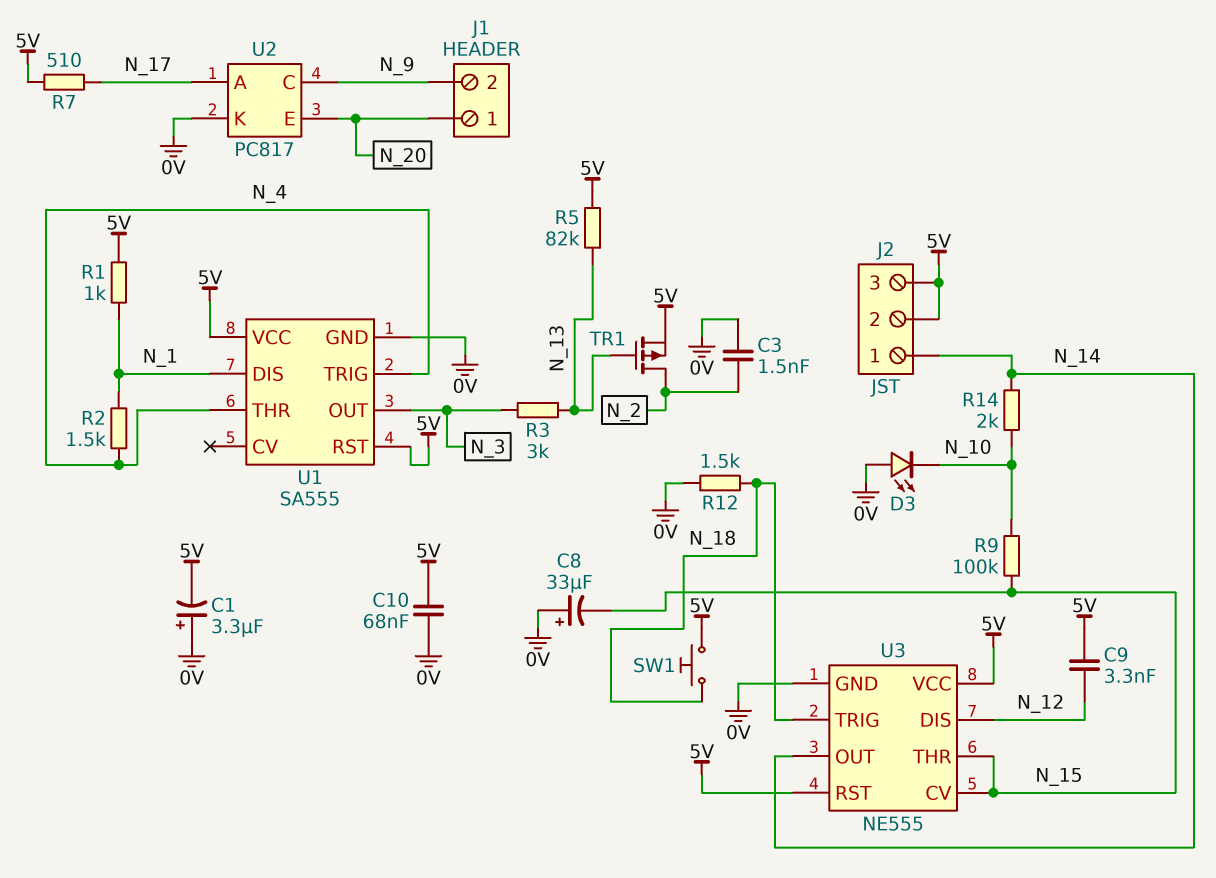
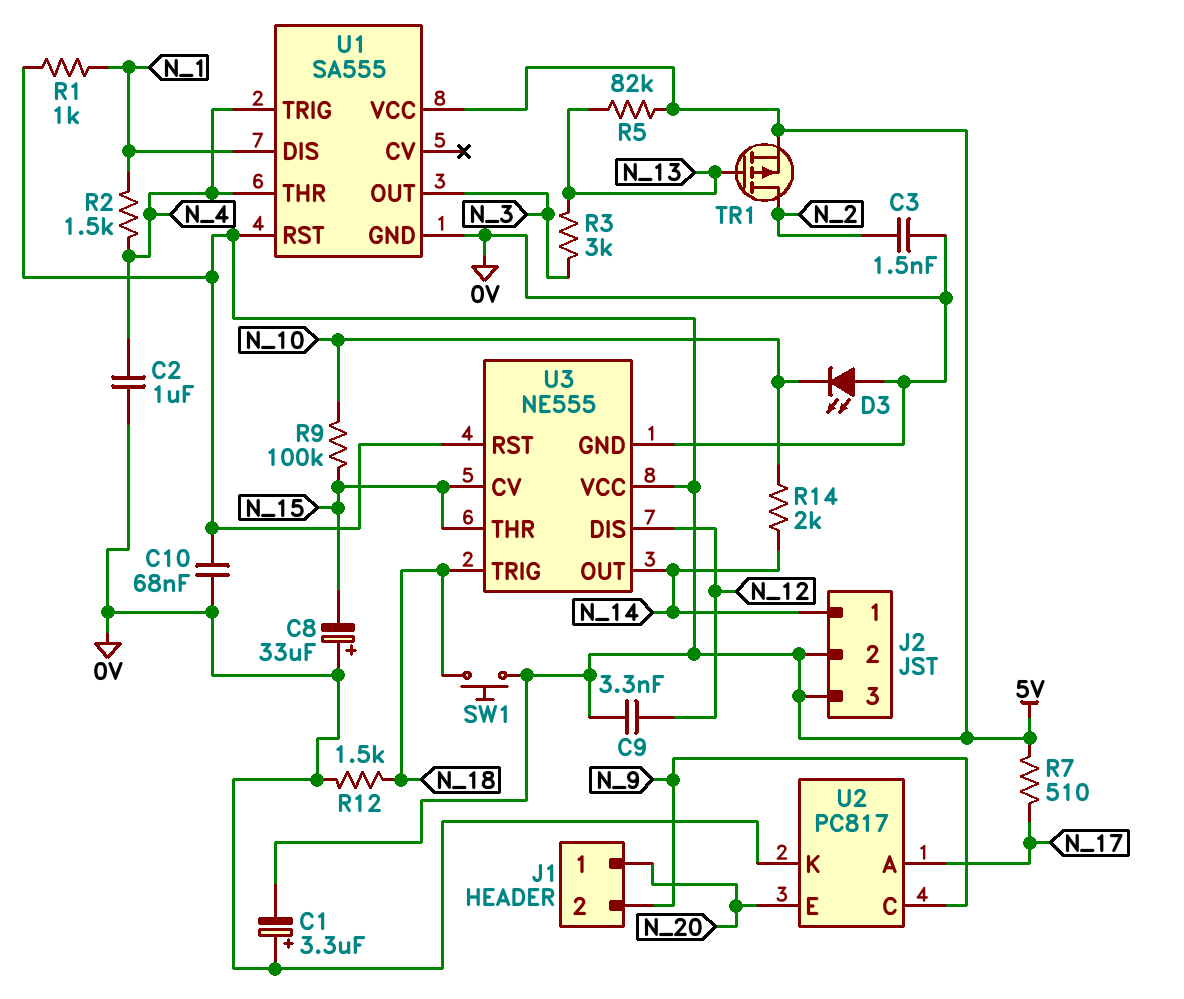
C2: none -> 1uF (0V, N_4)

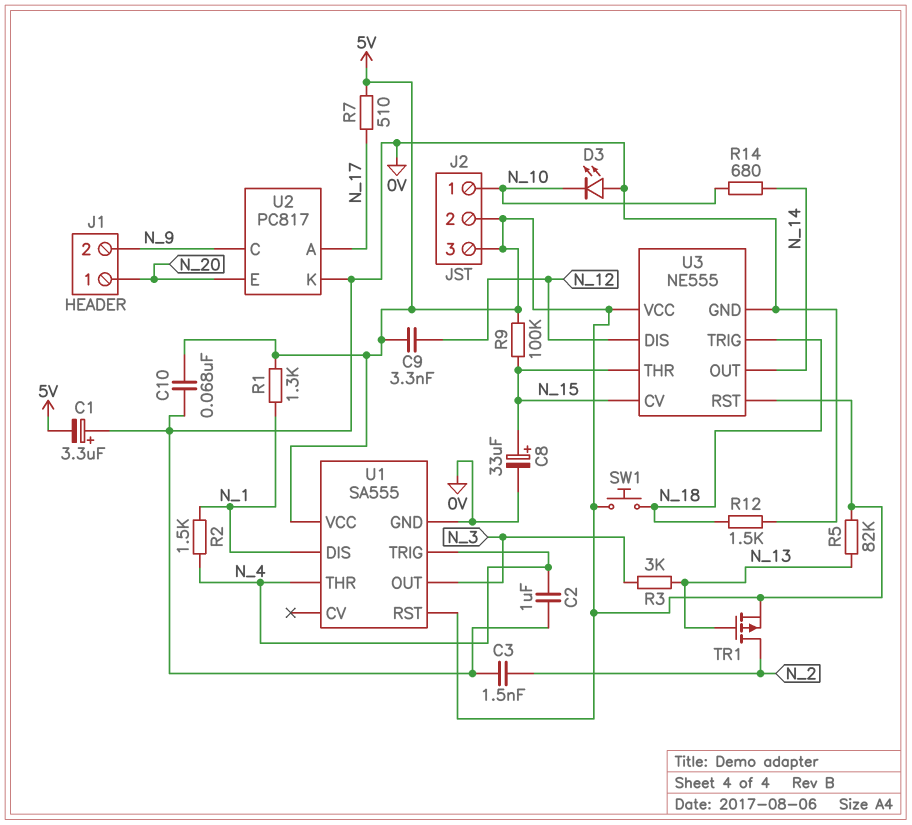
C8: 33uF (plus 0V, minus N_15) -> 33uF (plus N_15, minus 0V)
J2 pin 1: N_14 -> N_10
R1: 1k (5V, N_1) -> 1.3k (5V, N_1)
R9: 100k (N_10, N_15) -> 100k (5V, N_15)
R14: 2k (N_10, N_14) -> 680 (N_10, N_14)

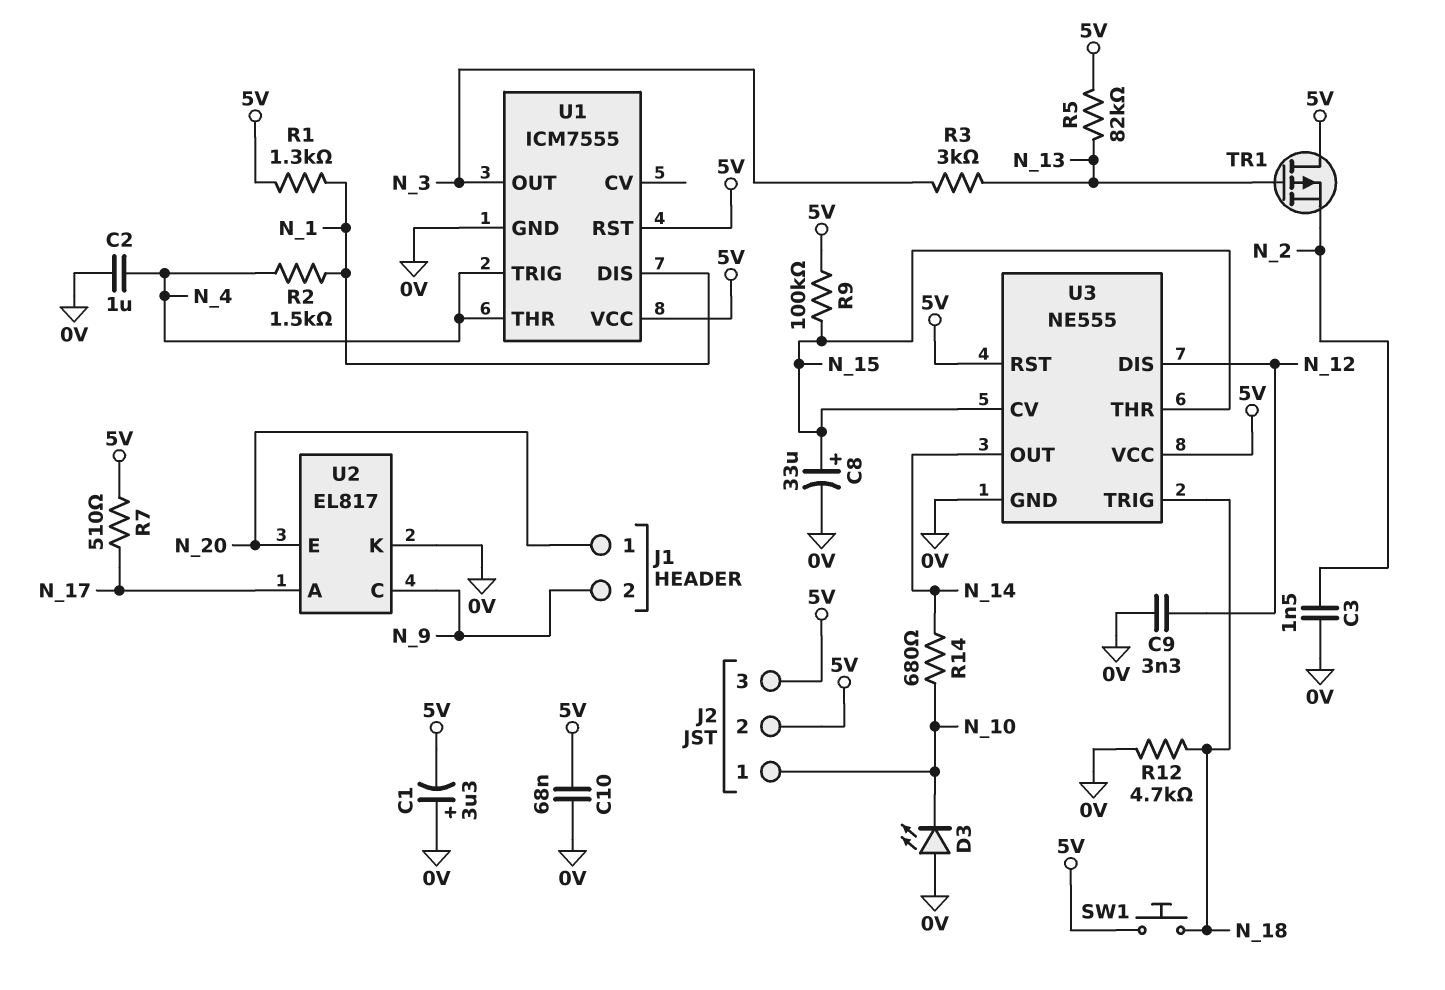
C9: 3.3nF (5V, N_12) -> 3.3nF (0V, N_12)
R12: 1.5k (0V, N_18) -> 4.7k (0V, N_18)
TR1: PMOS (G N_13, D N_2, S 5V) -> PMOS (G N_13, D 5V, S N_2)
U1: SA555 -> ICM7555
U2: PC817 -> EL817

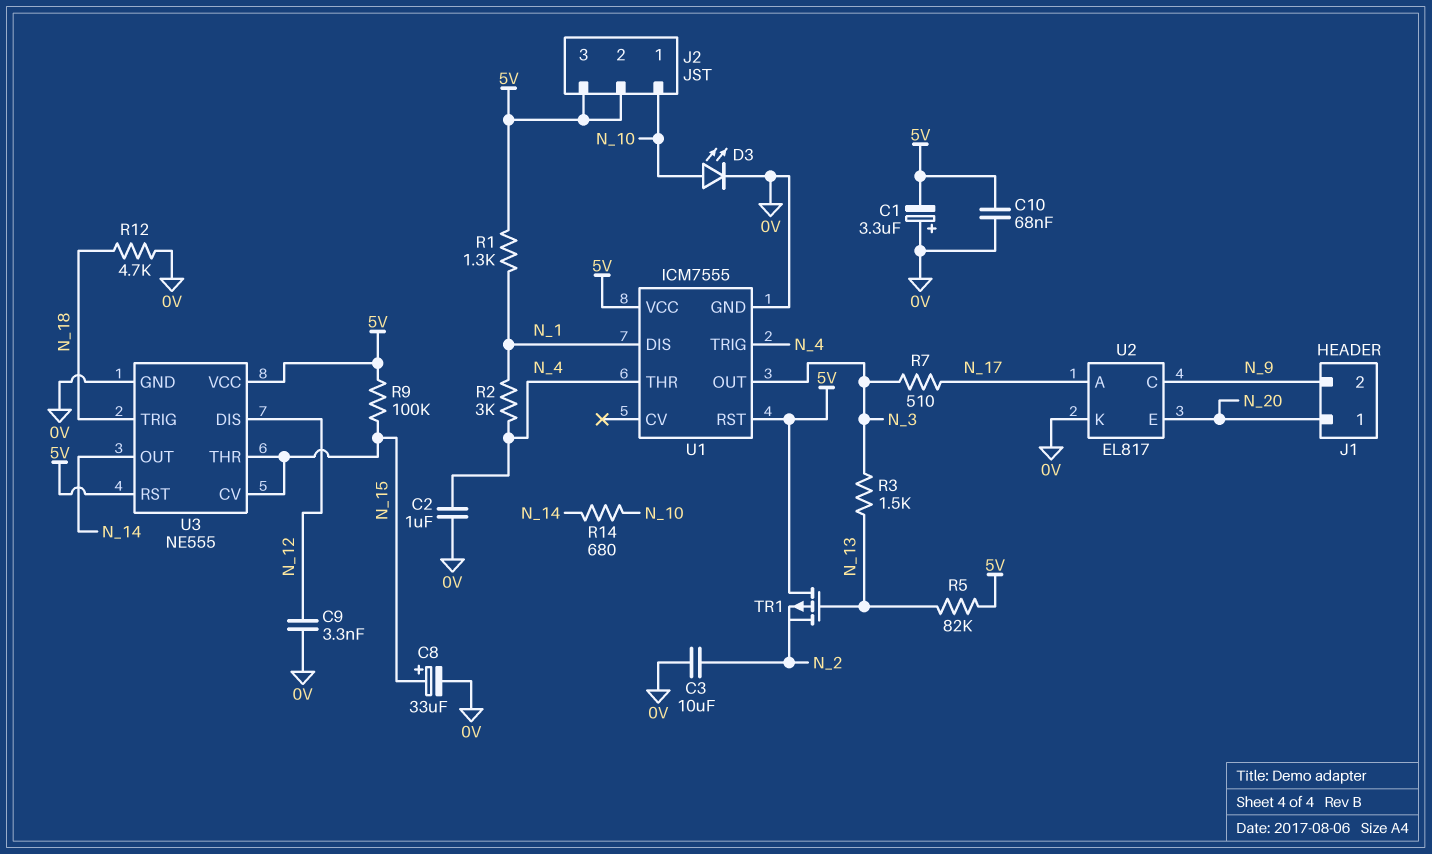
C3: 1.5nF (0V, N_2) -> 10uF (0V, N_2)
D3: LED (A 0V, K N_10) -> LED (A N_10, K 0V)
R2: 1.5k (N_1, N_4) -> 3k (N_1, N_4)
R3: 3k (N_3, N_13) -> 1.5k (N_3, N_13)
R7: 510 (5V, N_17) -> 510 (N_3, N_17)
SW1: button (5V, N_18) -> none

